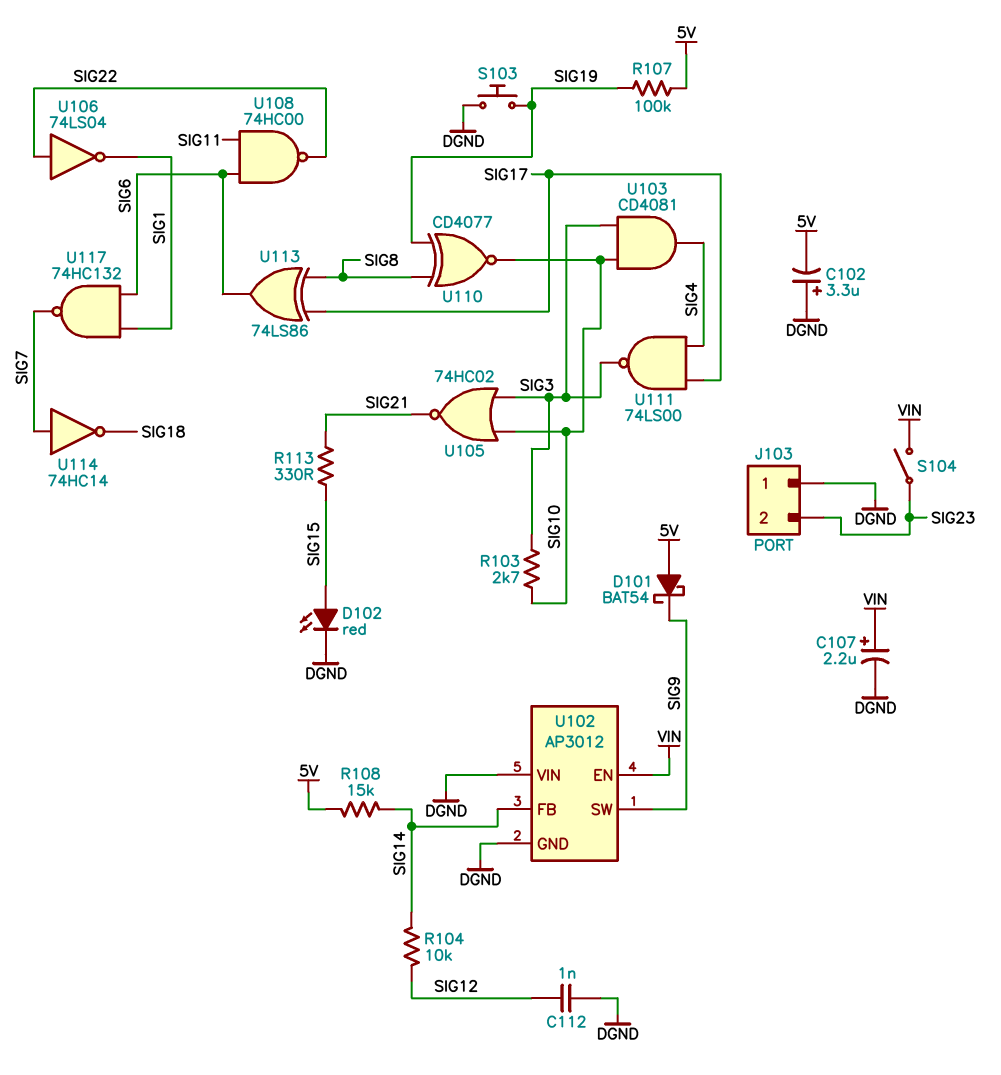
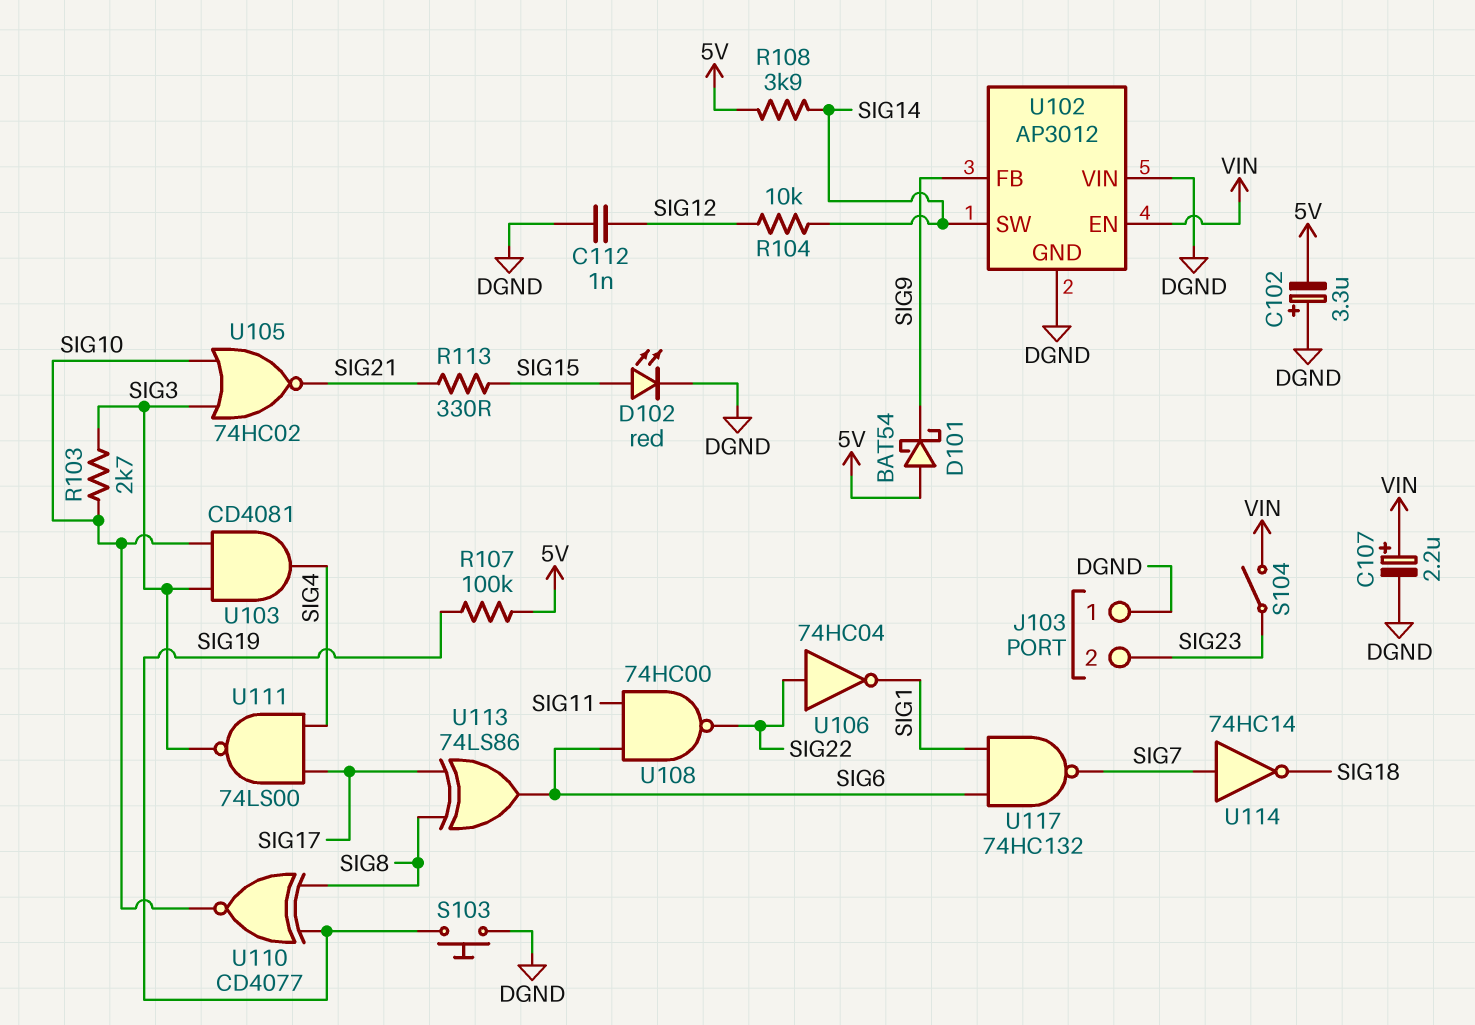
R108: 15k (5V, SIG14) -> 3.9k (5V, SIG14)
U102 pin FB: SIG14 -> SIG9
U102 pin SW: SIG9 -> SIG14
U106: NOT 74LS04 (in SIG22, out SIG1) -> NOT 74HC04 (in SIG22, out SIG1)

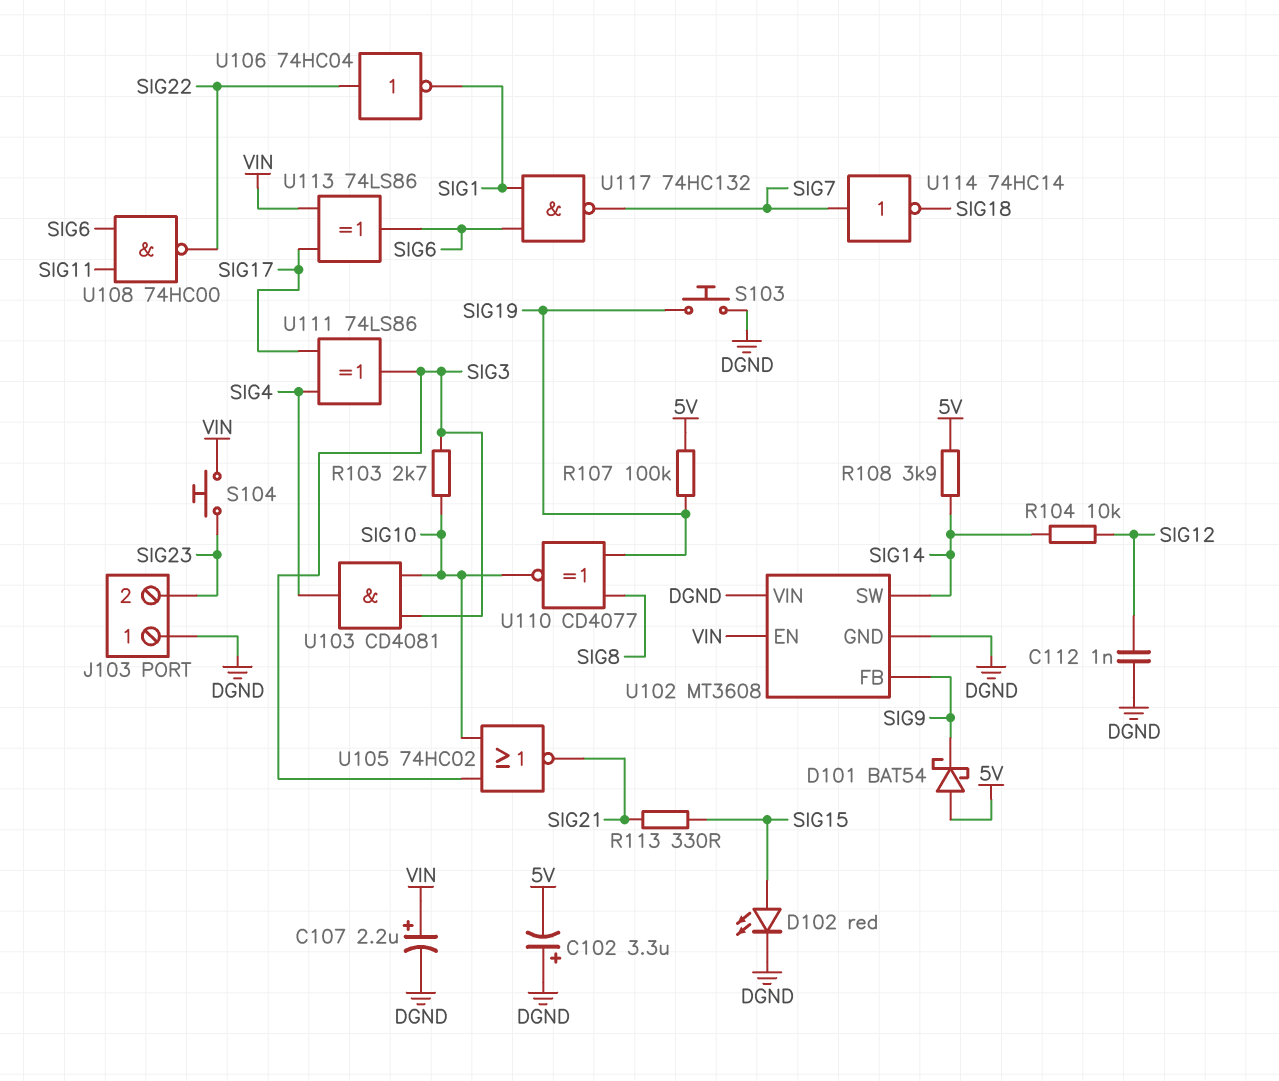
S104: switch (SIG23, VIN) -> button (SIG23, VIN)
U102: AP3012 -> MT3608
U111: NAND 74LS00 (in SIG4, in SIG17, out SIG3) -> XOR 74LS86 (in SIG4, in SIG17, out SIG3)
U113: XOR 74LS86 (in SIG8, in SIG17, out SIG6) -> XOR 74LS86 (in SIG17, in VIN, out SIG6)

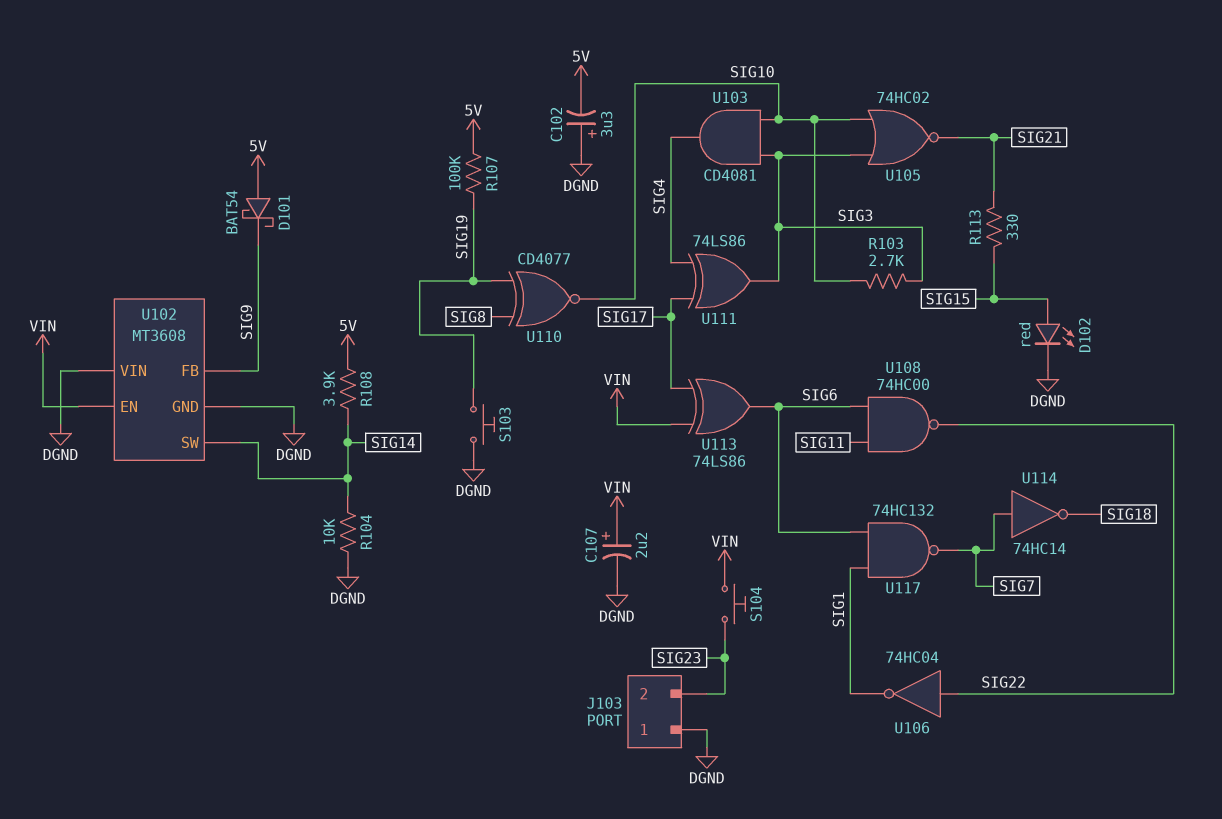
C112: 1nF (DGND, SIG12) -> none
R104: 10k (SIG12, SIG14) -> 10k (DGND, SIG14)

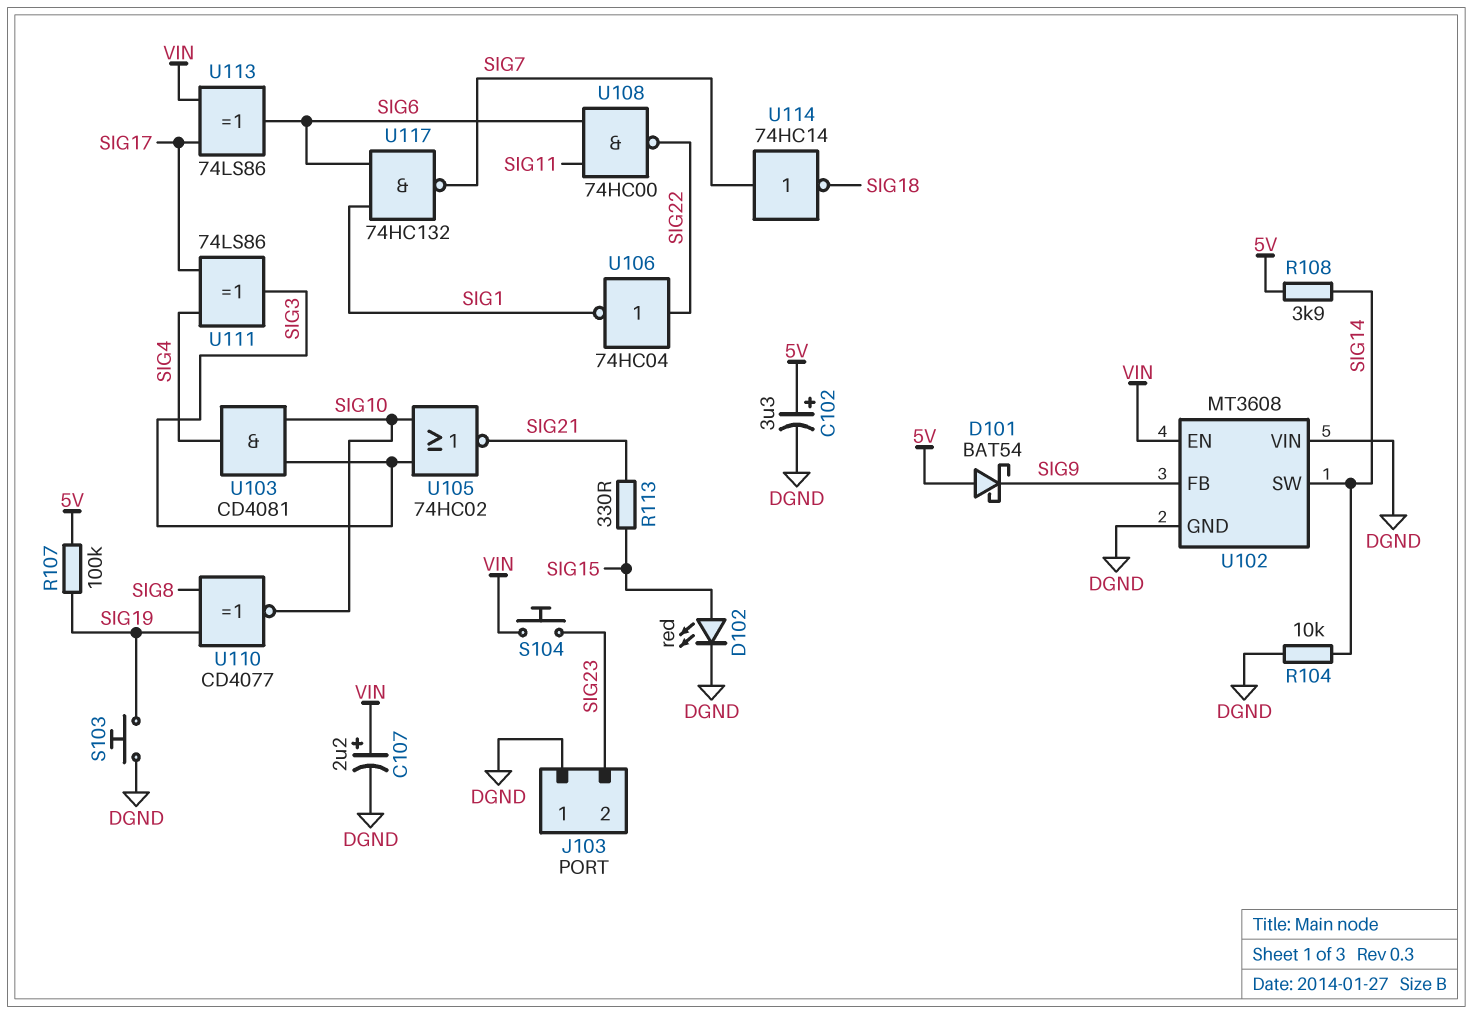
C102: 3.3uF (plus DGND, minus 5V) -> 3.3uF (plus 5V, minus DGND)
R103: 2.7k (SIG3, SIG10) -> none

